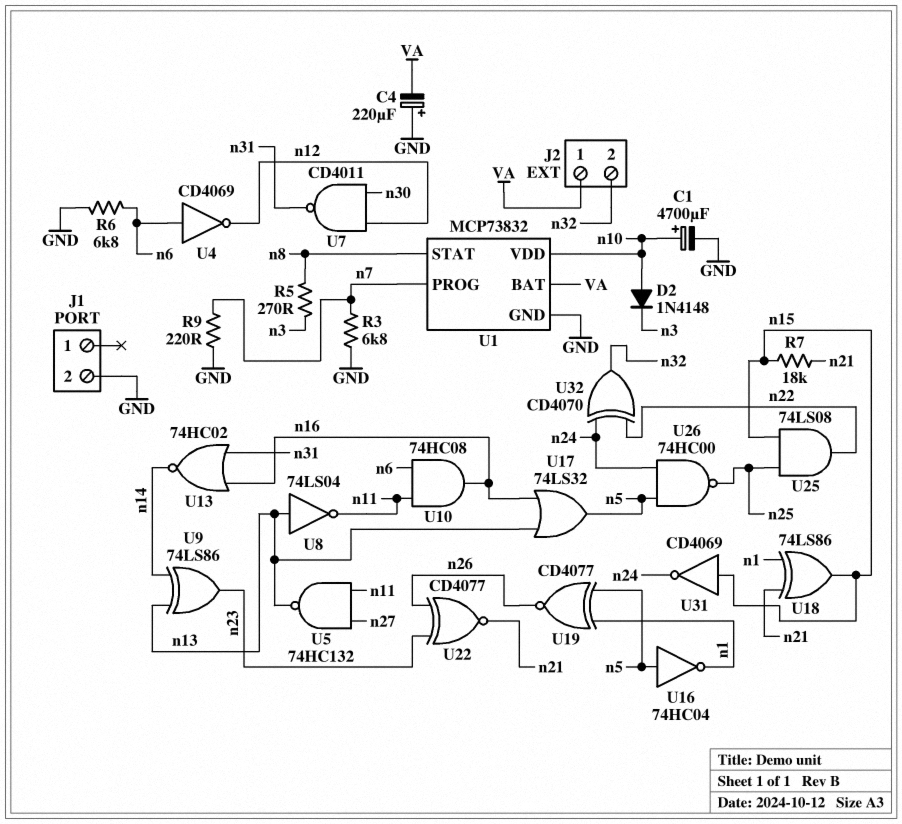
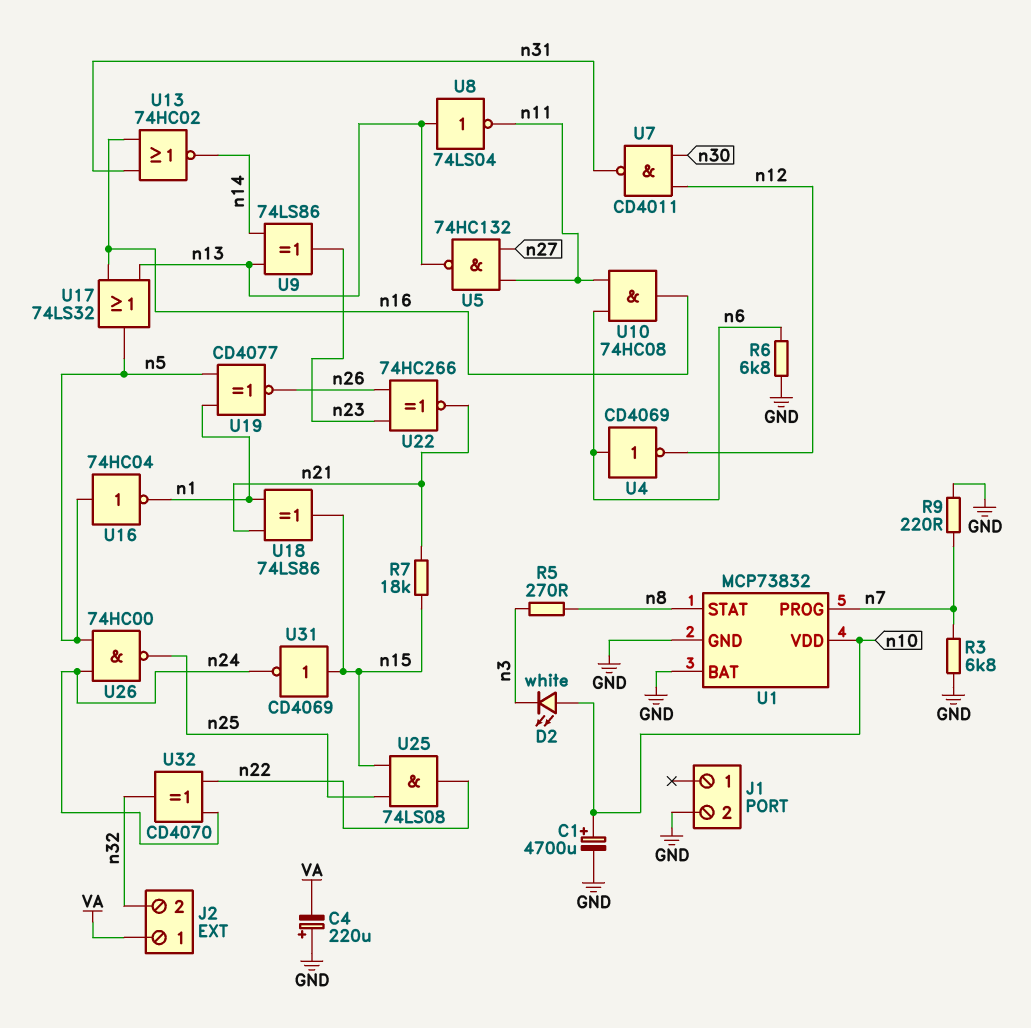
D2: diode 1N4148 (A n10, K n3) -> LED white (A n10, K n3)
U1 pin BAT: VA -> GND
U22: XNOR CD4077 (in n23, in n26, out n21) -> XNOR 74HC266 (in n23, in n26, out n21)

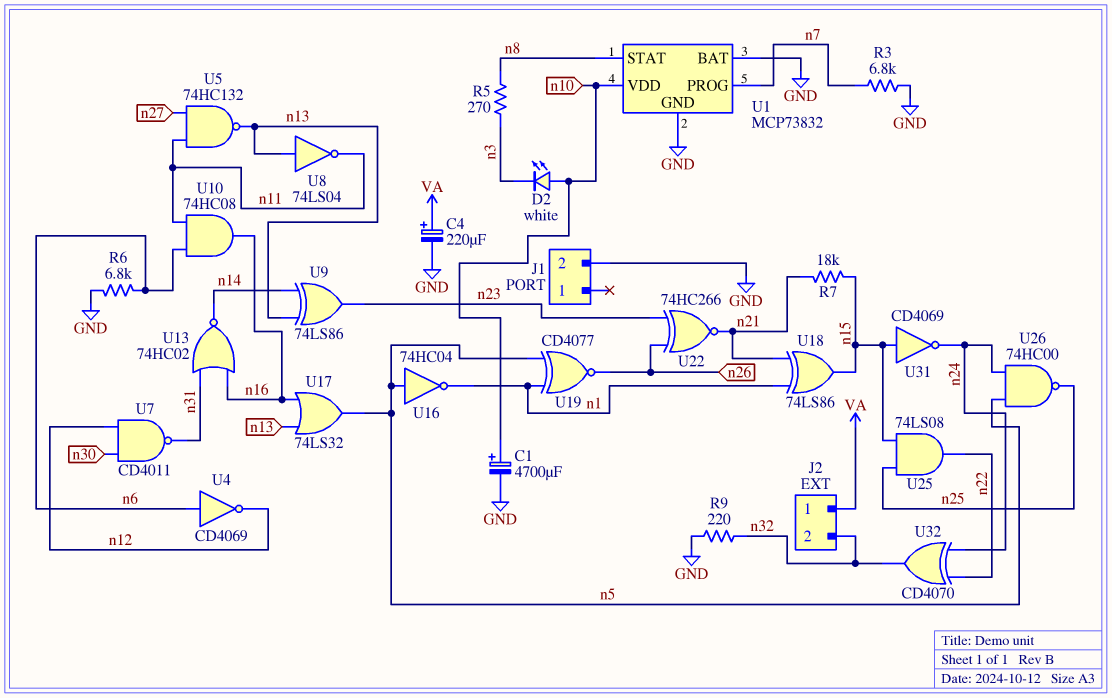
C4: 220uF (plus GND, minus VA) -> 220uF (plus VA, minus GND)
R9: 220 (GND, n7) -> 220 (GND, n32)

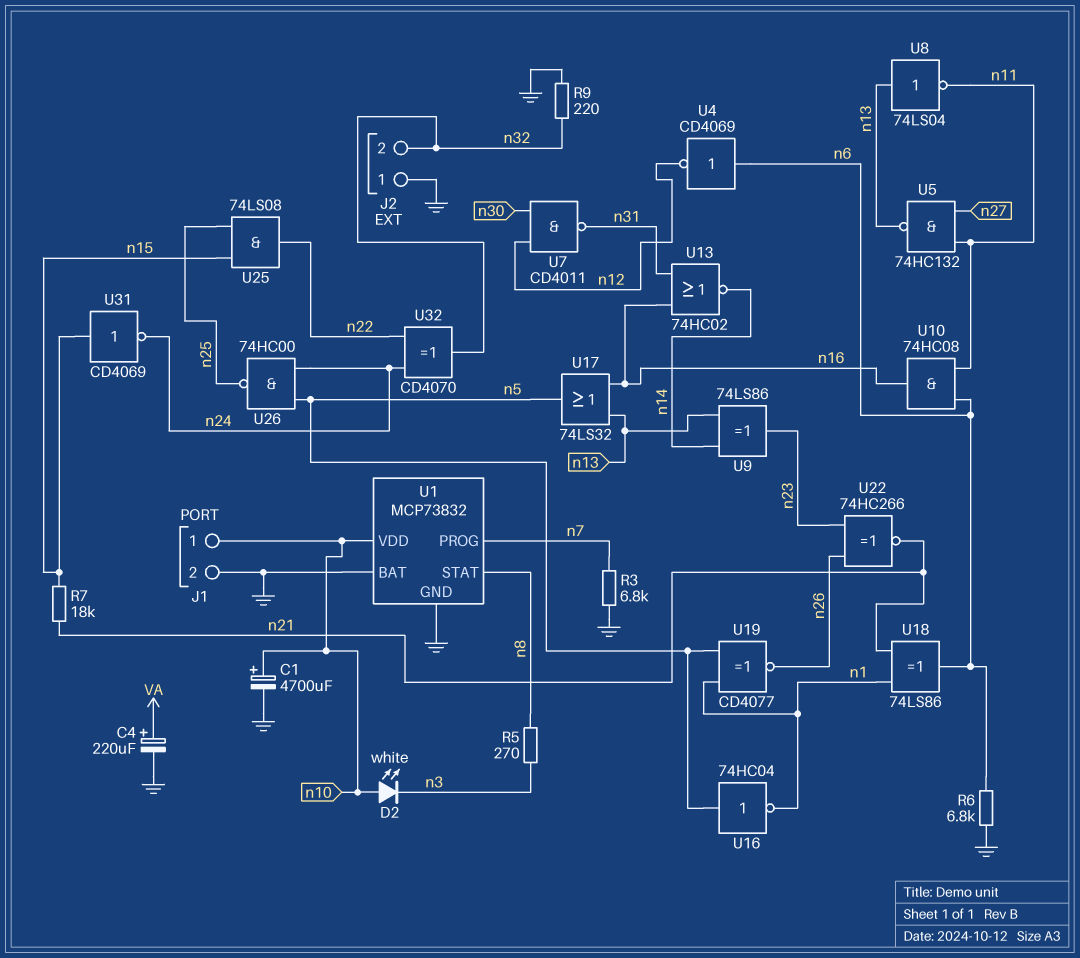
J1 pin 1: none -> n10
J2 pin 1: VA -> GND
U18: XOR 74LS86 (in n1, in n21, out n15) -> XOR 74LS86 (in n1, in n21, out n6)

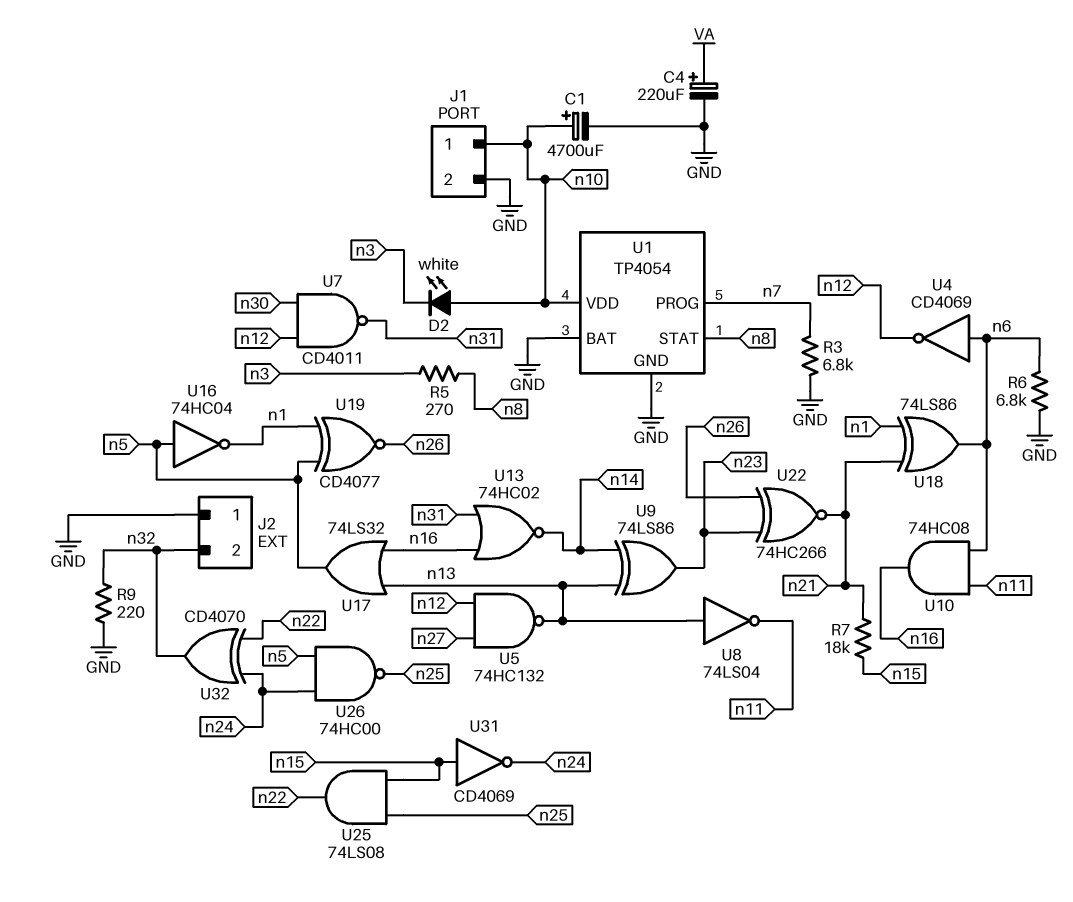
U1: MCP73832 -> TP4054
U5: NAND 74HC132 (in n11, in n27, out n13) -> NAND 74HC132 (in n12, in n27, out n13)

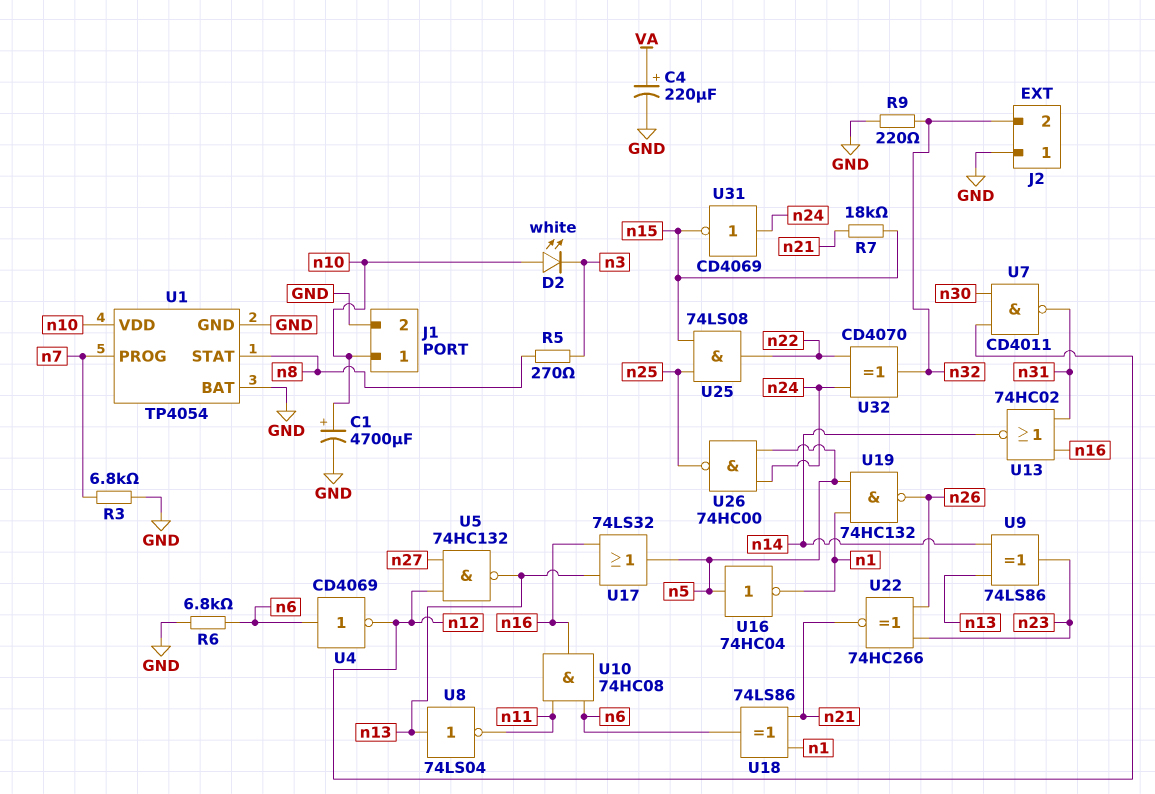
U19: XNOR CD4077 (in n1, in n5, out n26) -> NAND 74HC132 (in n1, in n5, out n26)
U31: NOT CD4069 (in n15, out n24) -> NOT CD4069 (in n24, out n15)

